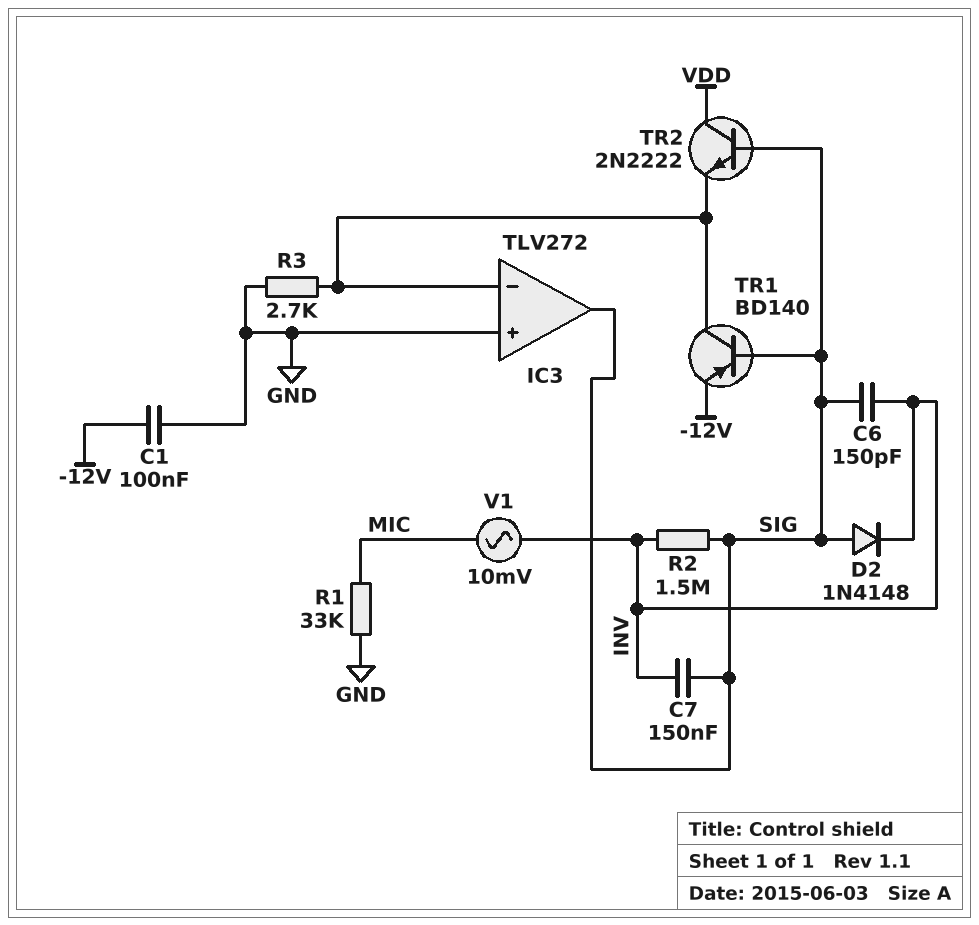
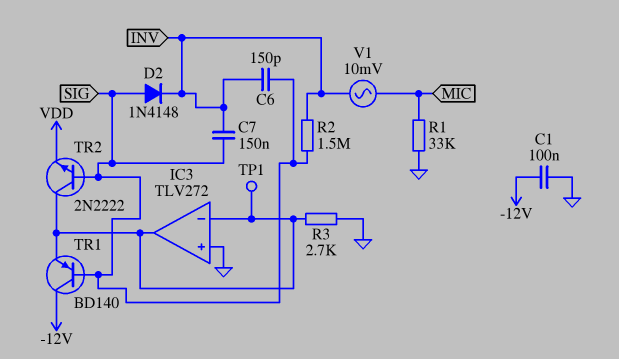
IC3 pin out: SIG -> IC3/in-
TP1: none -> test point (IC3/in-)
TR1: PNP BD140 (B SIG, C IC3/in-, E -12V) -> PNP BD140 (B SIG, C -12V, E IC3/in-)
TR2: NPN 2N2222 (B SIG, C VDD, E IC3/in-) -> NPN 2N2222 (B SIG, C IC3/in-, E VDD)

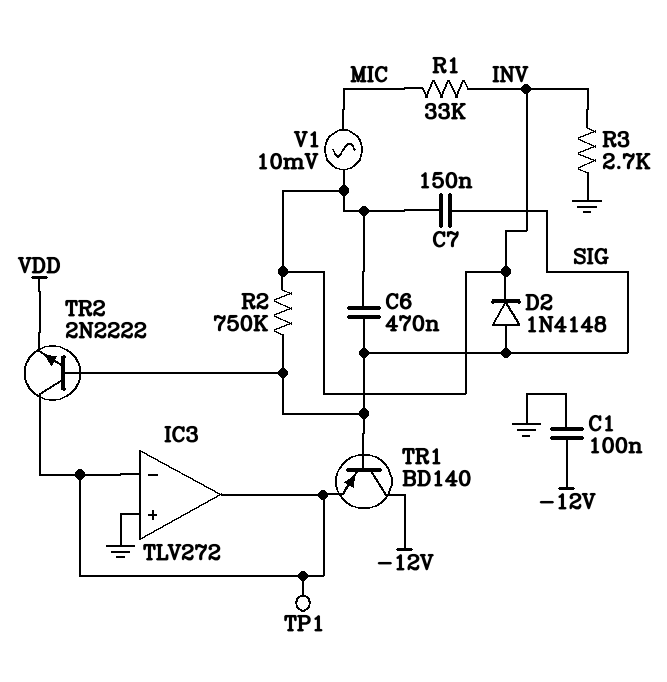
C6: 150pF (INV, SIG) -> 470nF (INV, SIG)
R1: 33k (GND, MIC) -> 33k (INV, MIC)
R2: 1.5M (INV, SIG) -> 750k (INV, SIG)
R3: 2.7k (GND, IC3/in-) -> 2.7k (GND, INV)

